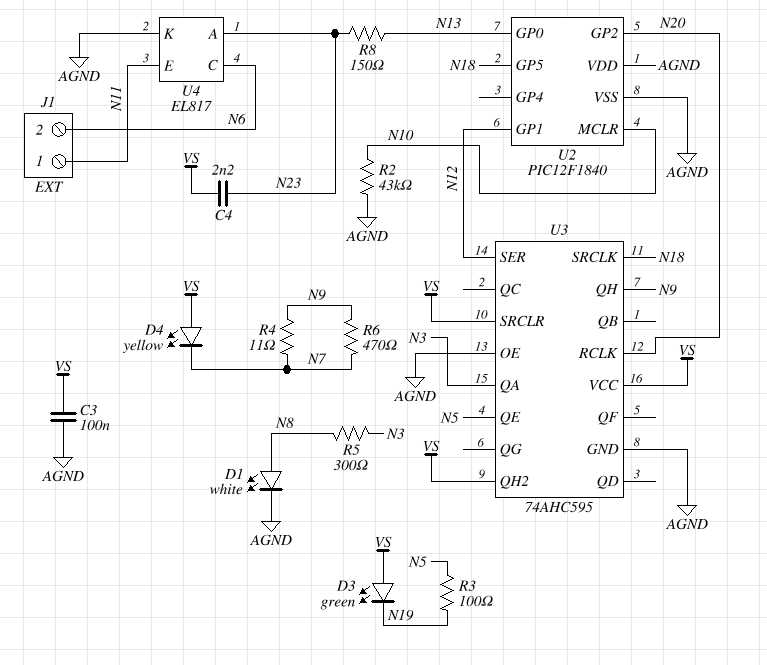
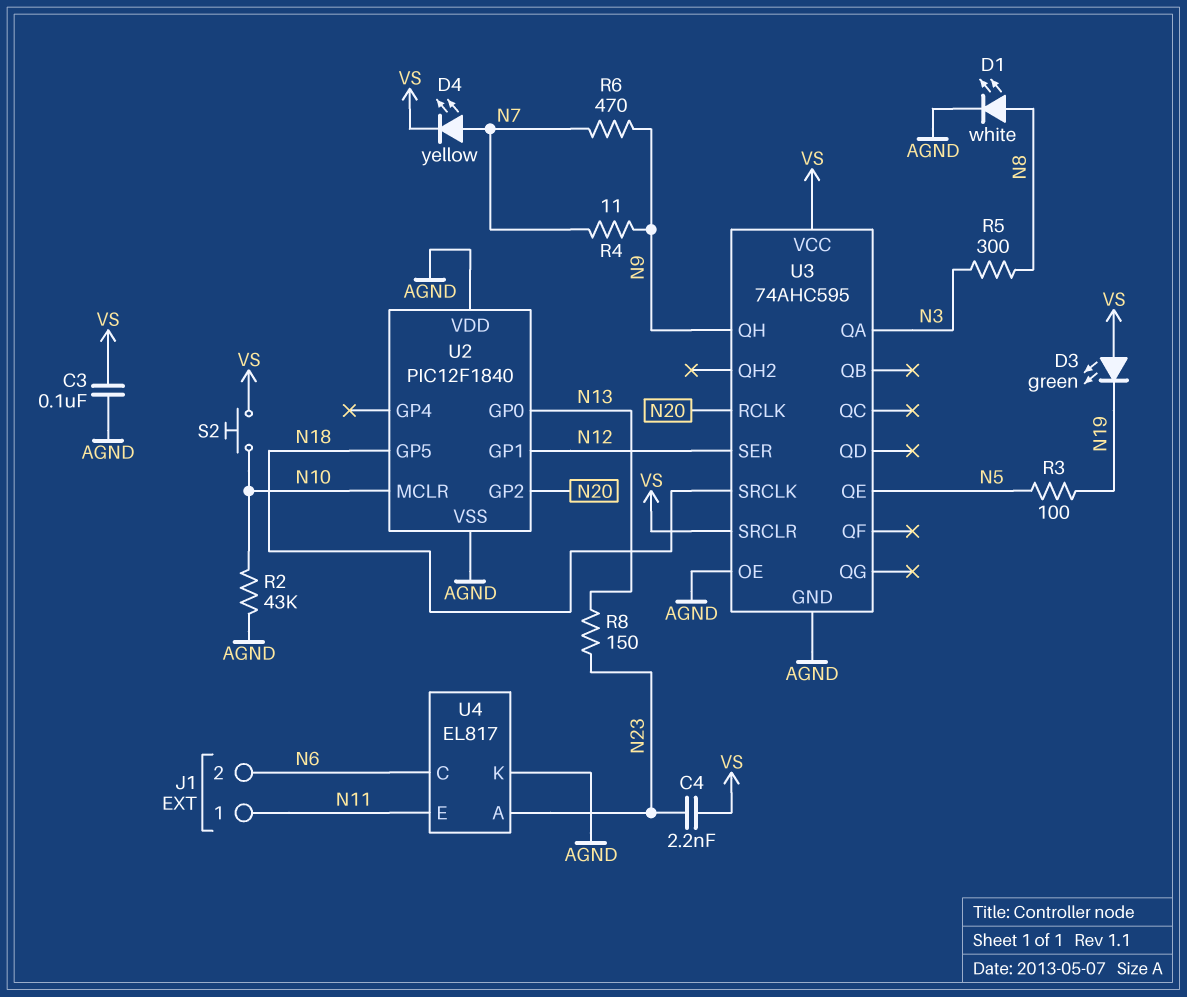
D4: LED yellow (A VS, K N7) -> LED yellow (A N7, K VS)
S2: none -> button (N10, VS)
U3 pin QH2: VS -> none

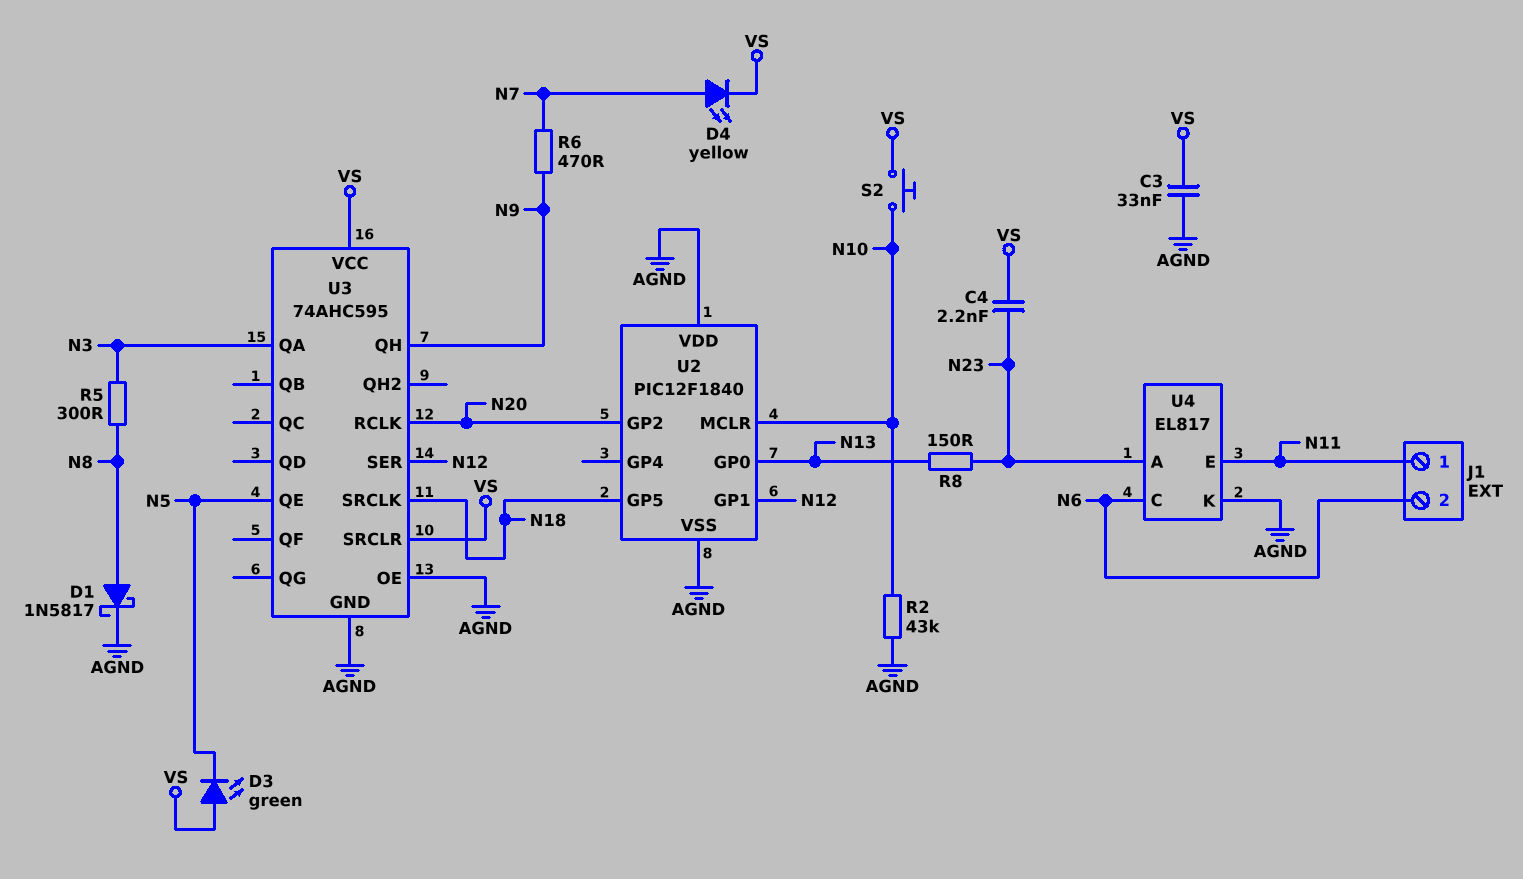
C3: 100nF (AGND, VS) -> 33nF (AGND, VS)
D1: LED white (A N8, K AGND) -> schottky 1N5817 (A N8, K AGND)
D3: LED green (A VS, K N19) -> LED green (A VS, K N5)
R3: 100 (N5, N19) -> none
R4: 11 (N7, N9) -> none

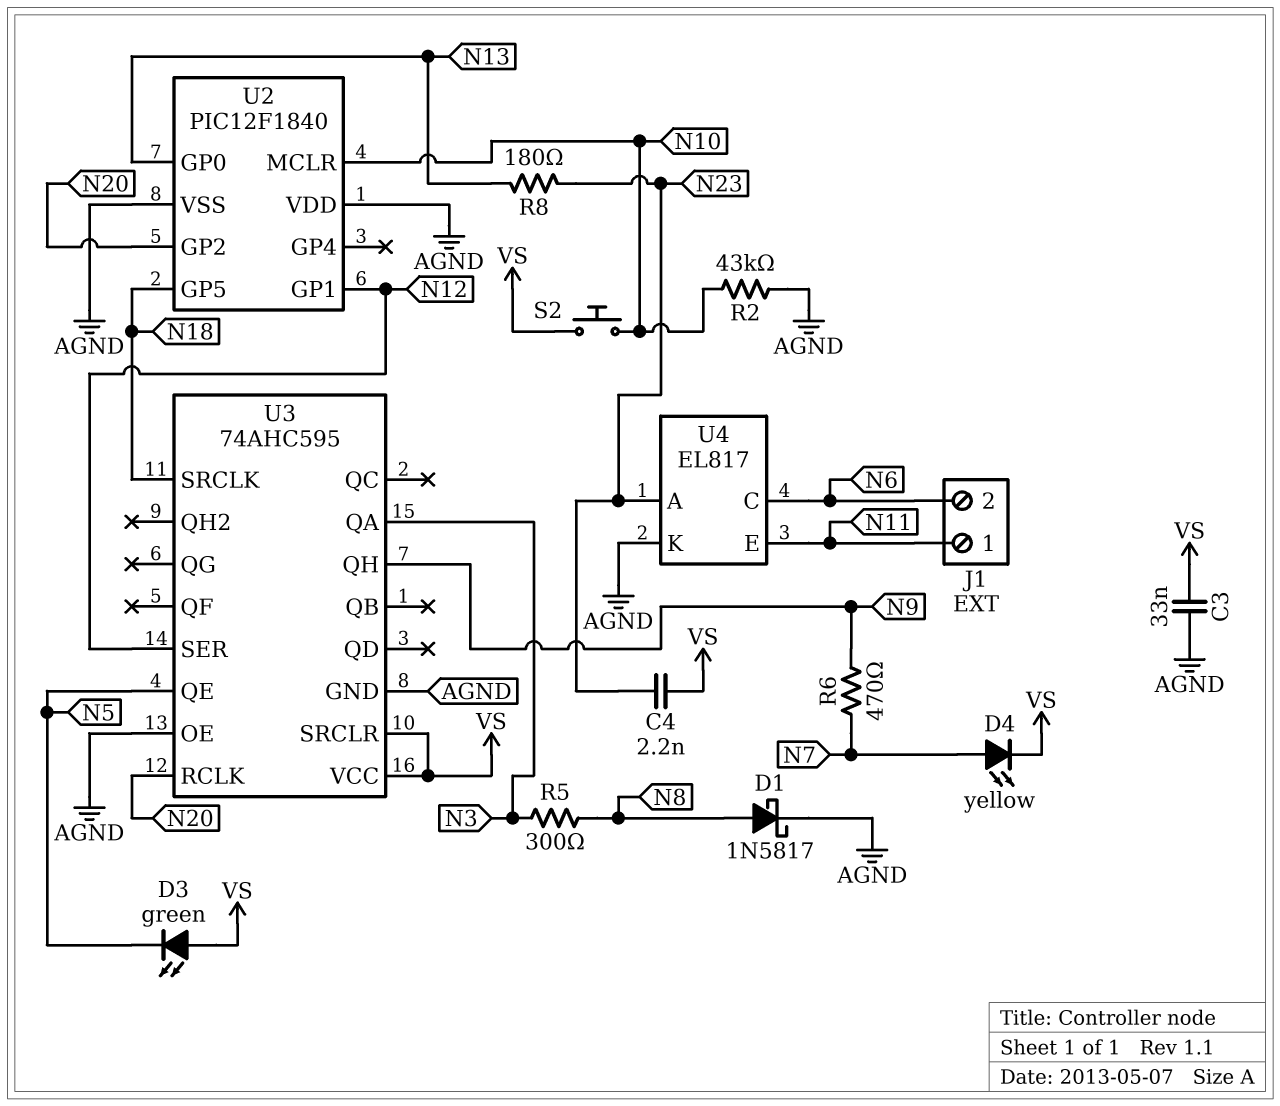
R8: 150 (N13, N23) -> 180 (N13, N23)

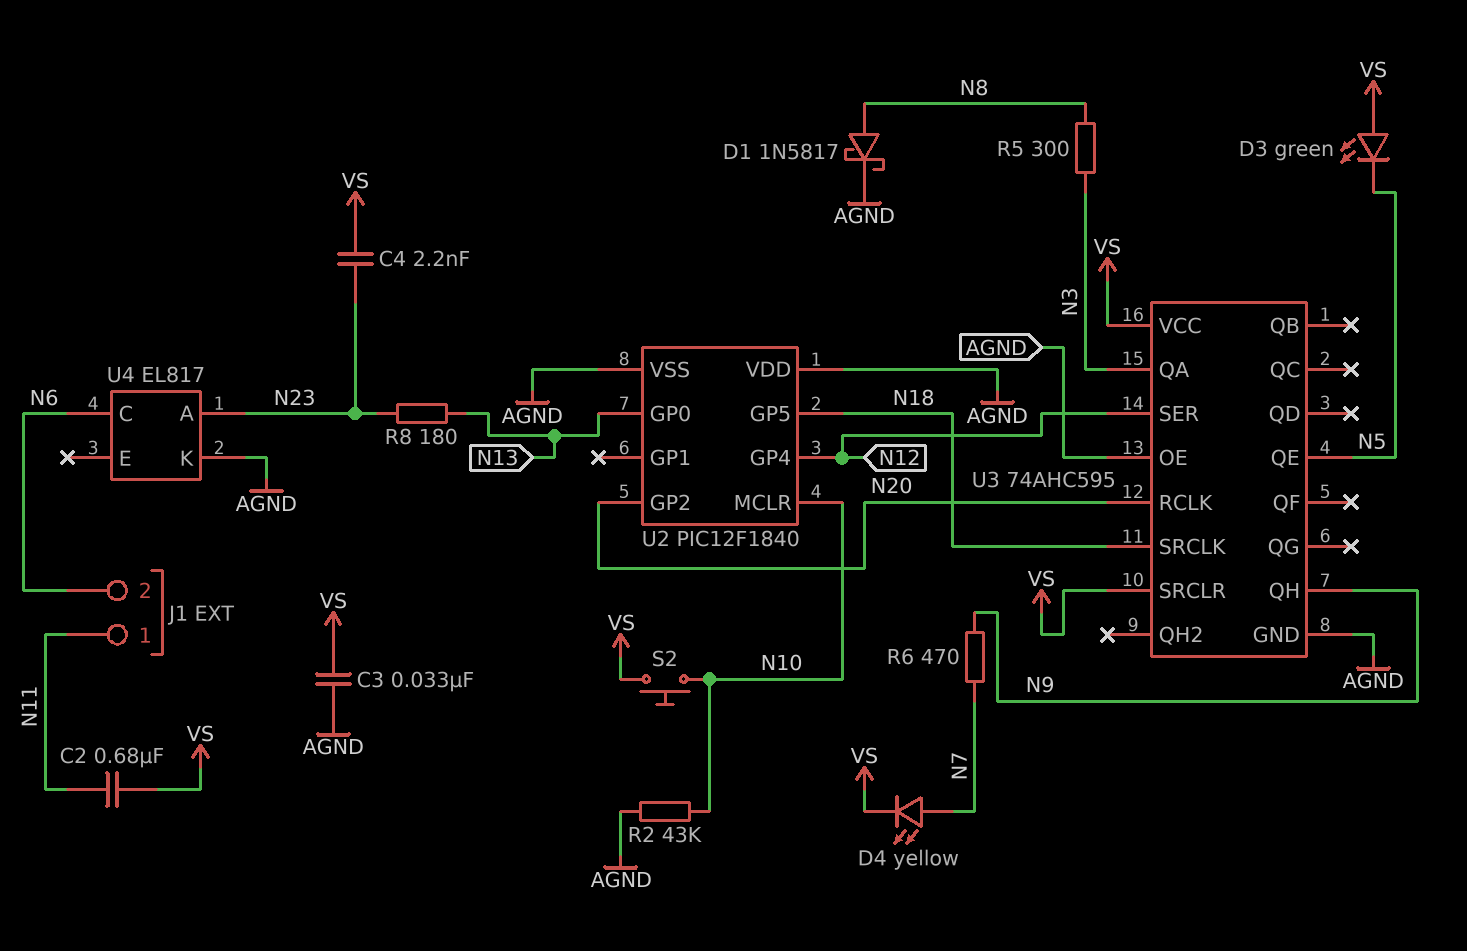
C2: none -> 680nF (N11, VS)
U2 pin GP1: N12 -> none
U2 pin GP4: none -> N12
U4 pin E: N11 -> none

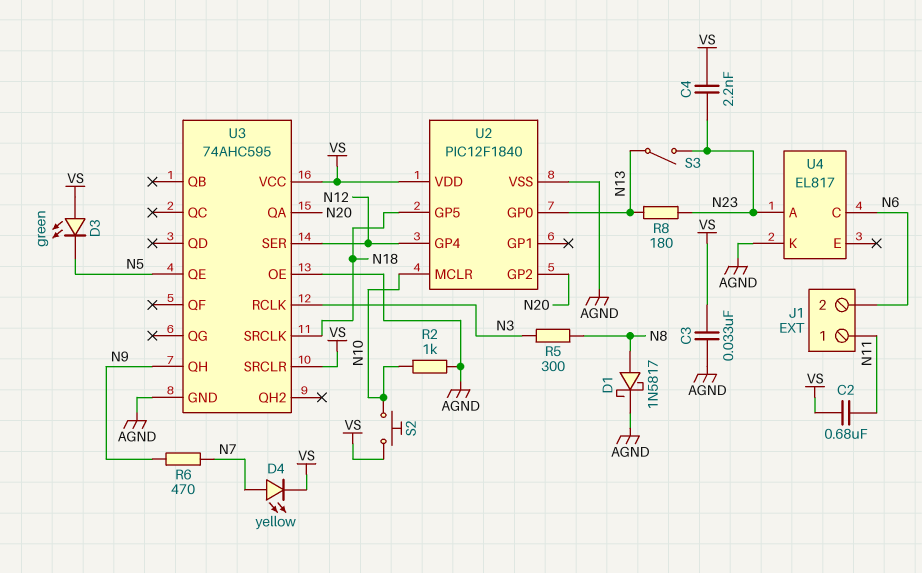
R2: 43k (AGND, N10) -> 1k (AGND, N10)
S3: none -> switch (N13, N23)
U2 pin VDD: AGND -> VS
U3 pin QA: N3 -> N20
U3 pin RCLK: N20 -> N3

